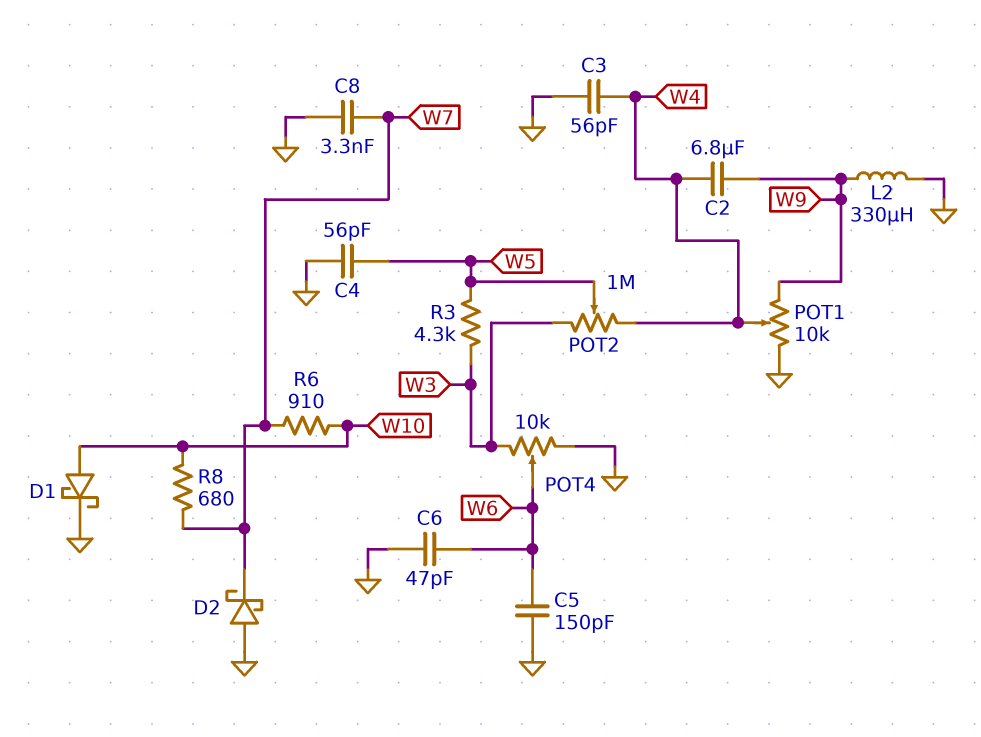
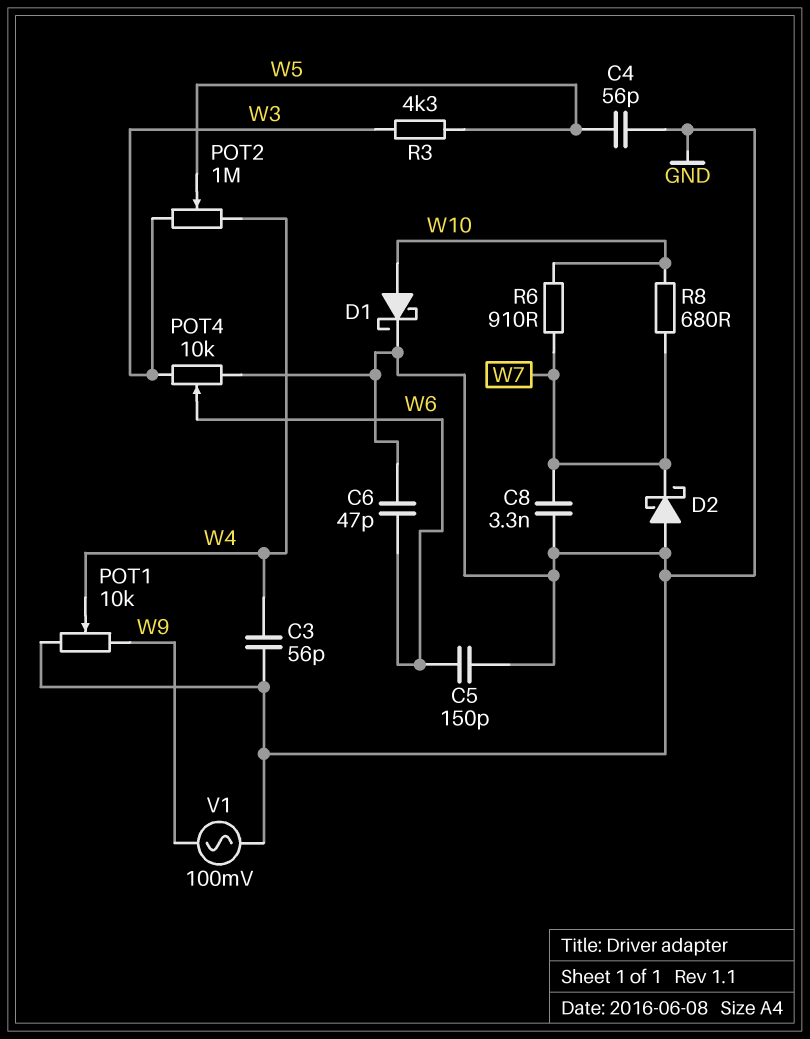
C2: 6.8uF (W4, W9) -> none
L2: 330uH (GND, W9) -> none
V1: none -> AC 100mV (GND, W9)

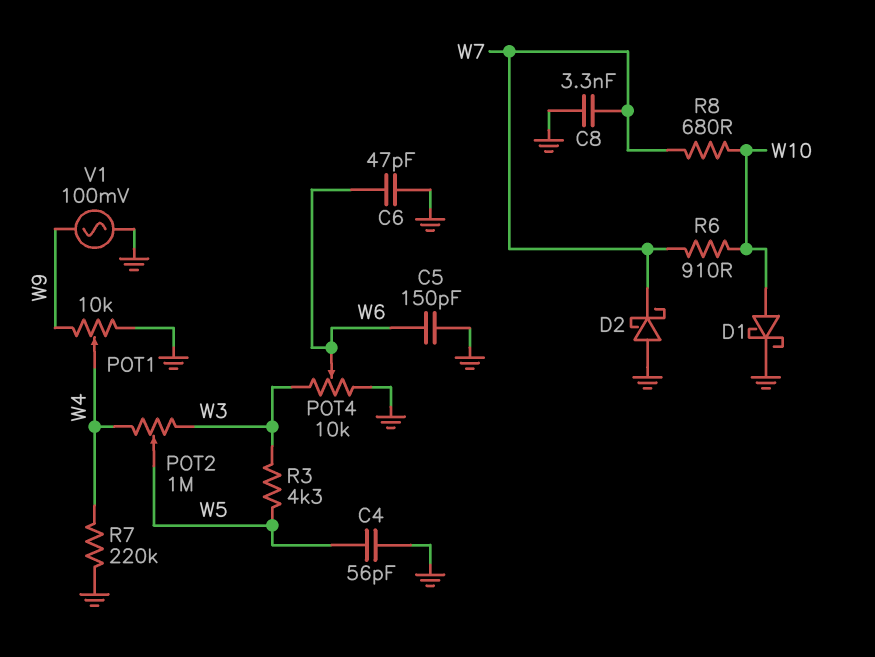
C3: 56pF (GND, W4) -> none
R7: none -> 220k (GND, W4)

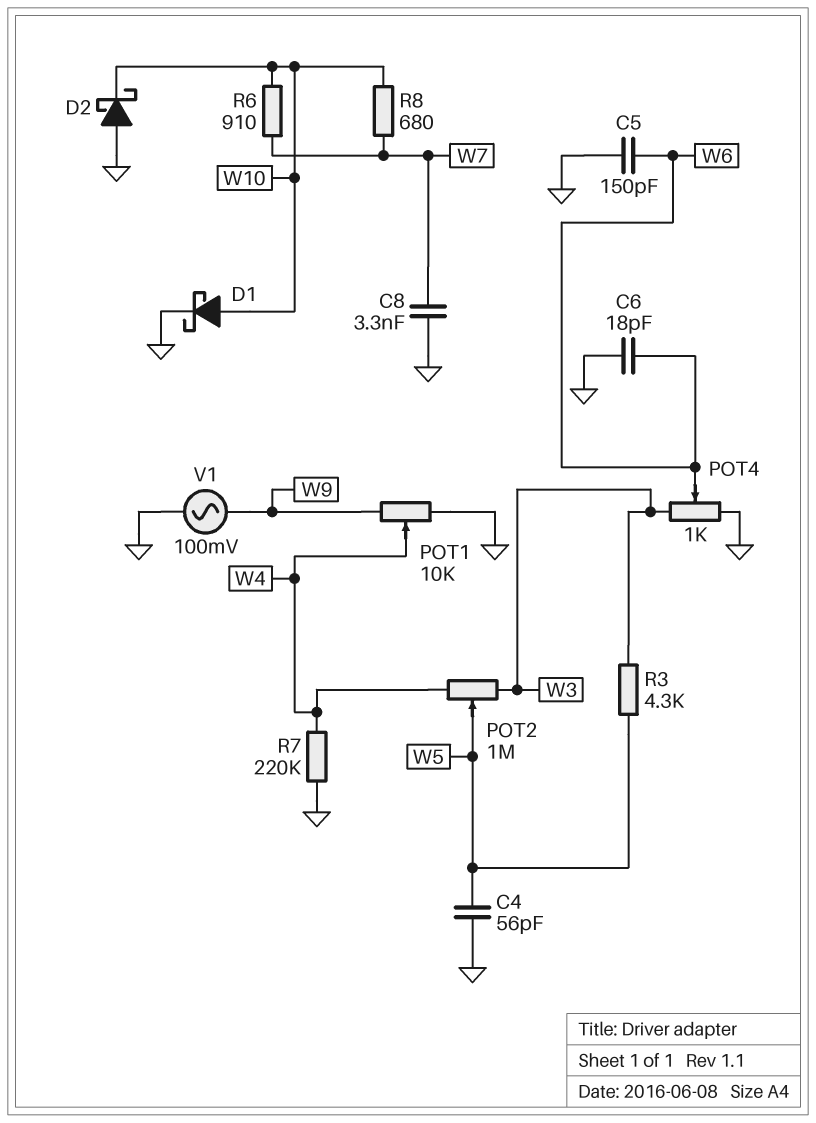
C6: 47pF (GND, W6) -> 18pF (GND, W6)
D2: schottky (A GND, K W7) -> schottky (A GND, K W10)
POT4: 10k (GND, W3, wiper W6) -> 1k (GND, W3, wiper W6)

